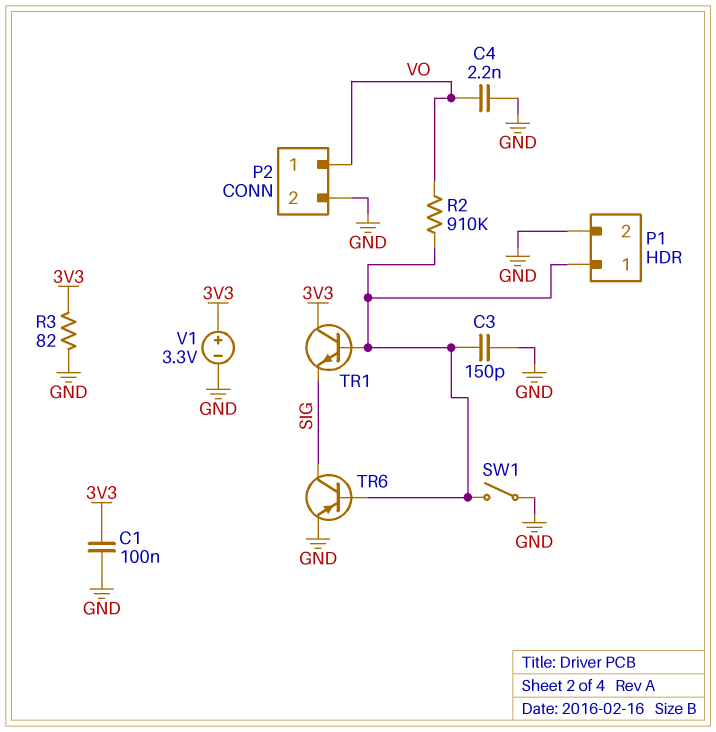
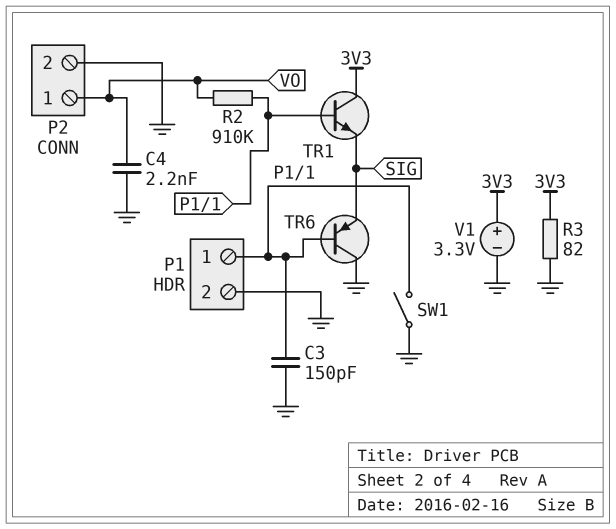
C1: 100nF (3V3, GND) -> none
TR6: PNP (B P1/1, C SIG, E GND) -> PNP (B P1/1, C GND, E SIG)

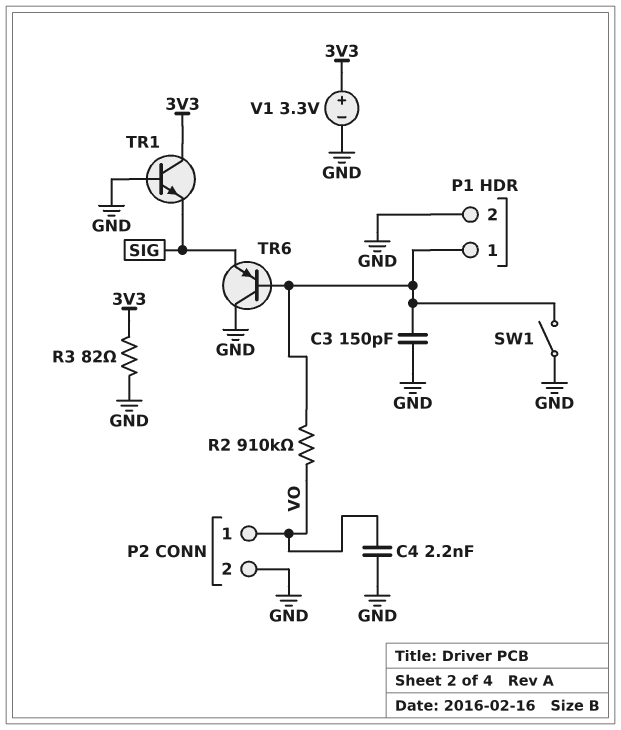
TR1: NPN (B P1/1, C 3V3, E SIG) -> NPN (B GND, C 3V3, E SIG)

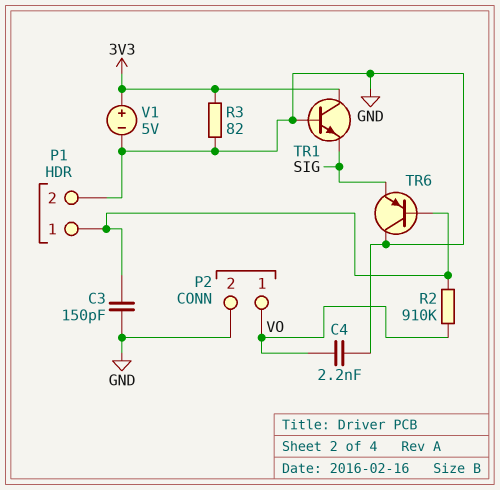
SW1: switch (GND, P1/1) -> none
V1: 3.3V (plus 3V3, minus GND) -> 5V (plus 3V3, minus GND)

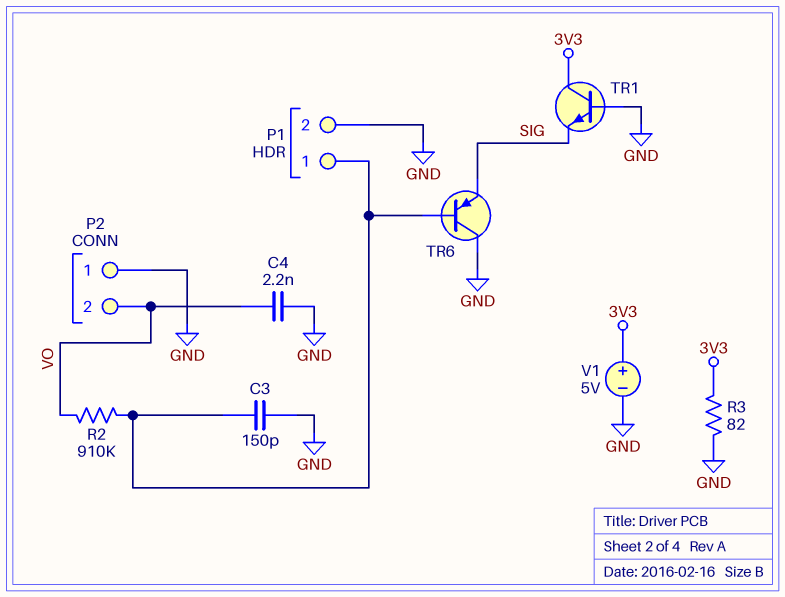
P2 pin 1: VO -> GND
P2 pin 2: GND -> VO

